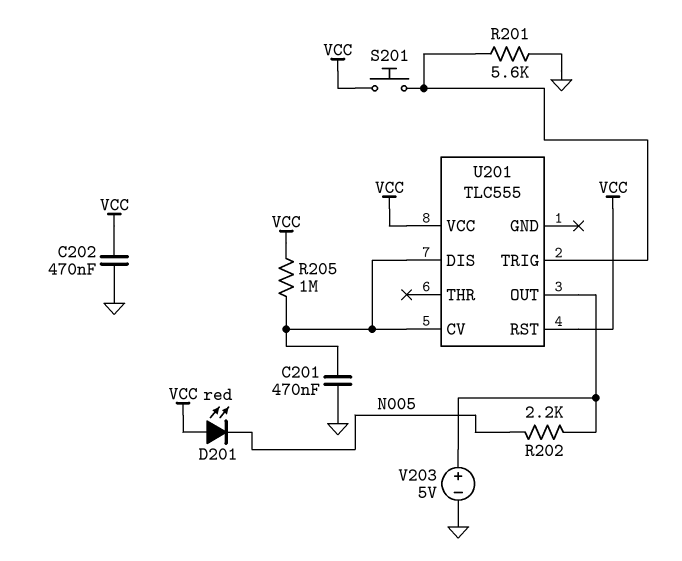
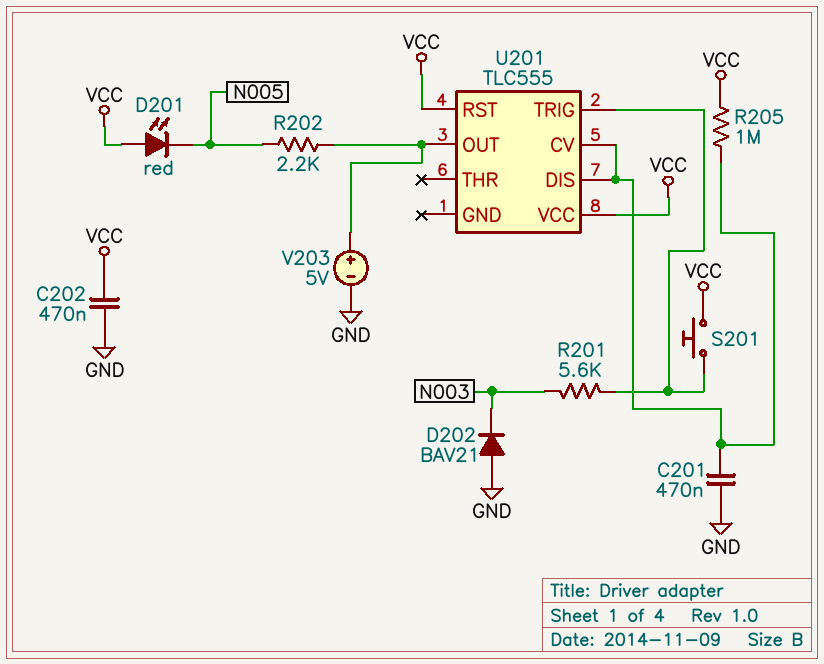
D202: none -> diode BAV21 (A GND, K N003)
R201: 5.6k (GND, U201/TRIG) -> 5.6k (N003, U201/TRIG)

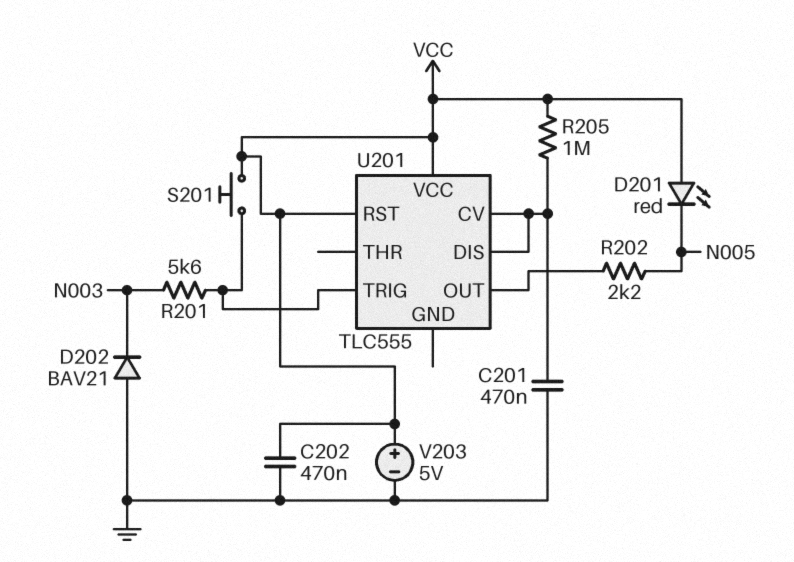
V203: 5V (plus U201/OUT, minus GND) -> 5V (plus VCC, minus GND)

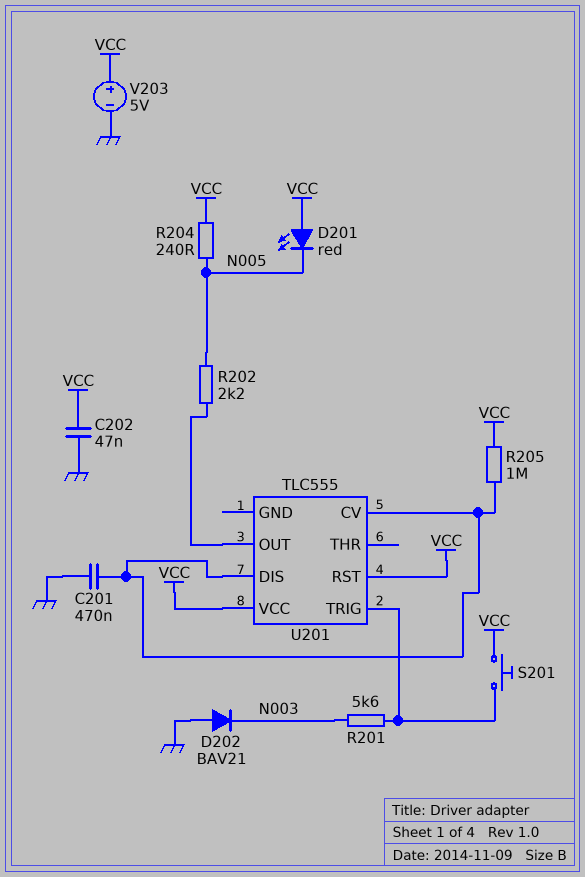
C202: 470nF (GND, VCC) -> 47nF (GND, VCC)
R204: none -> 240 (N005, VCC)

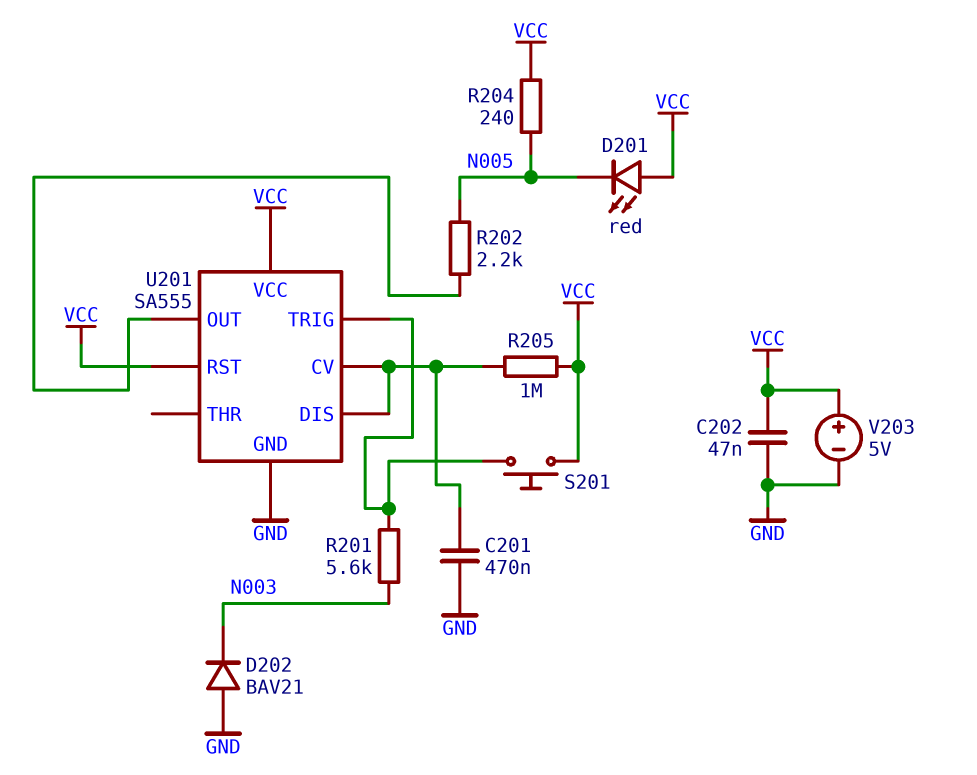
U201: TLC555 -> SA555
U201 pin GND: none -> GND

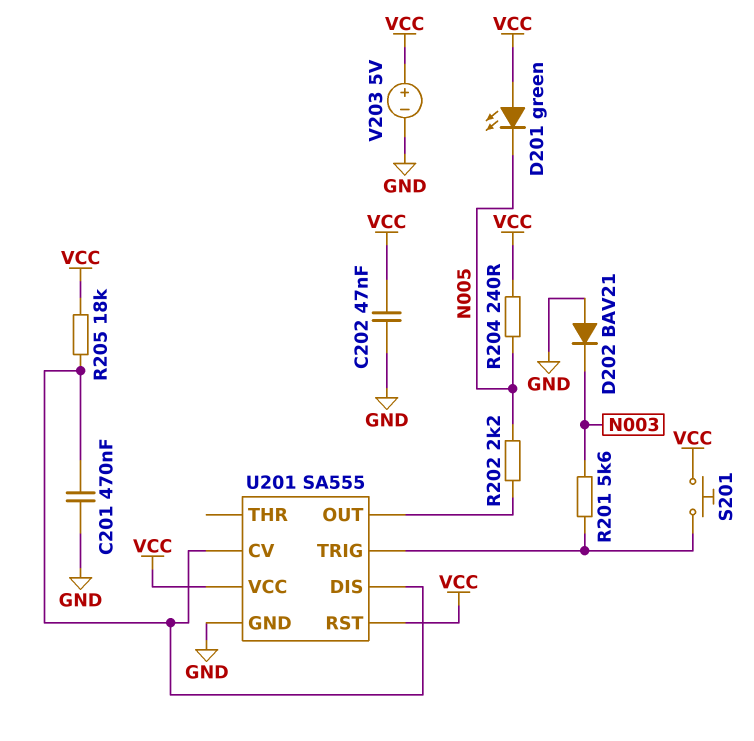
D201: LED red (A VCC, K N005) -> LED green (A VCC, K N005)
R205: 1M (U201/CV, VCC) -> 18k (U201/CV, VCC)

